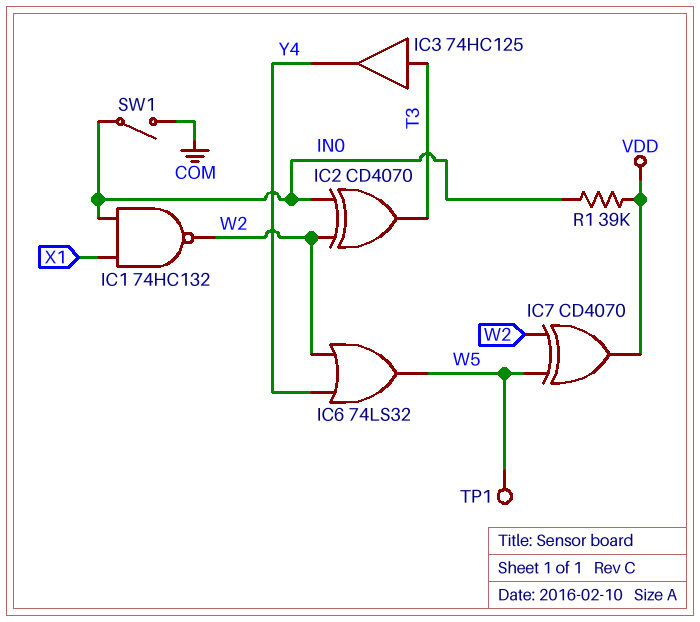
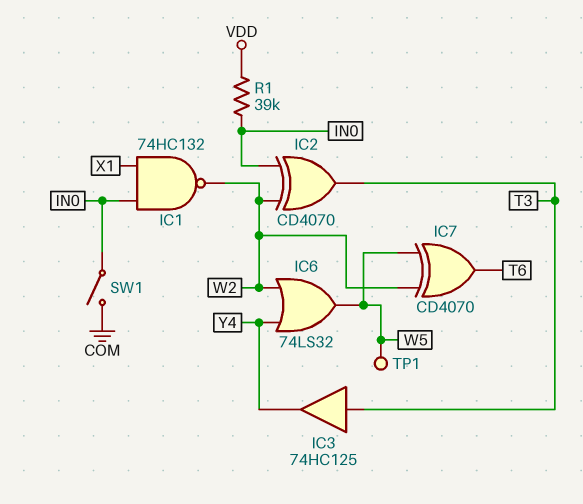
IC7: XOR CD4070 (in W2, in W5, out VDD) -> XOR CD4070 (in W2, in W5, out T6)

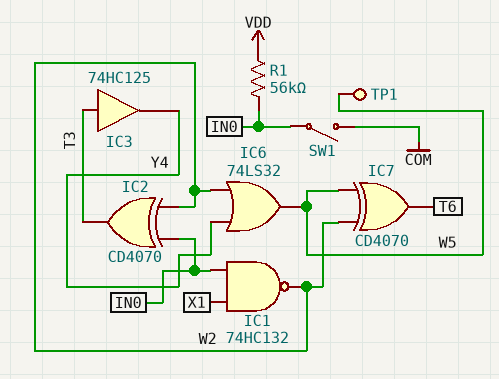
R1: 39k (IN0, VDD) -> 56k (IN0, VDD)

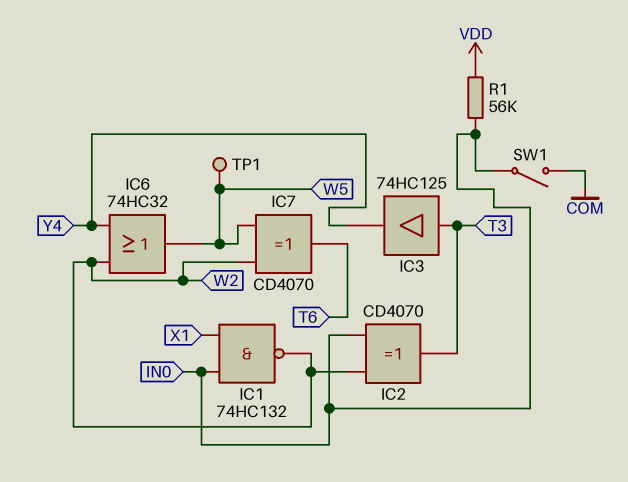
IC6: OR 74LS32 (in W2, in Y4, out W5) -> OR 74HC32 (in W2, in Y4, out W5)

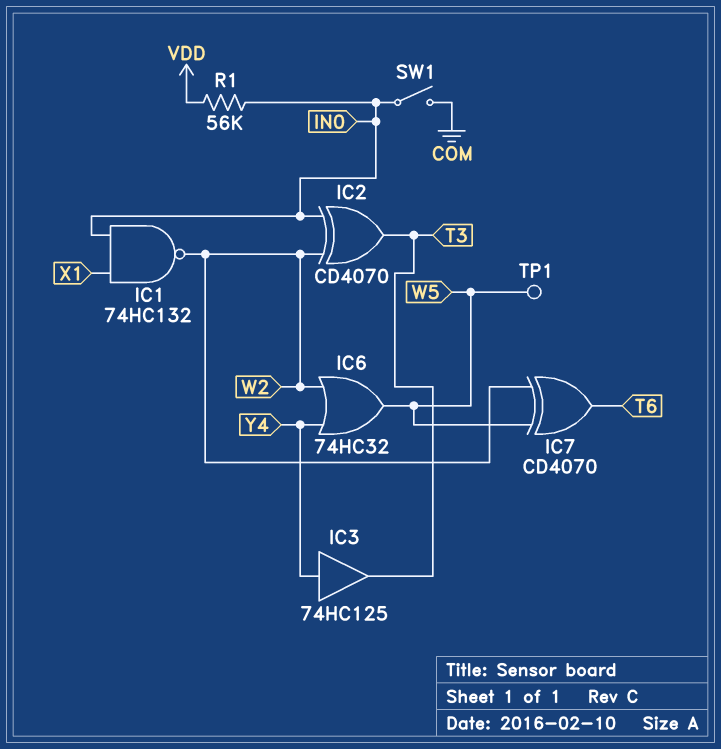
IC3: buffer 74HC125 (in T3, out Y4) -> buffer 74HC125 (in Y4, out T3)

